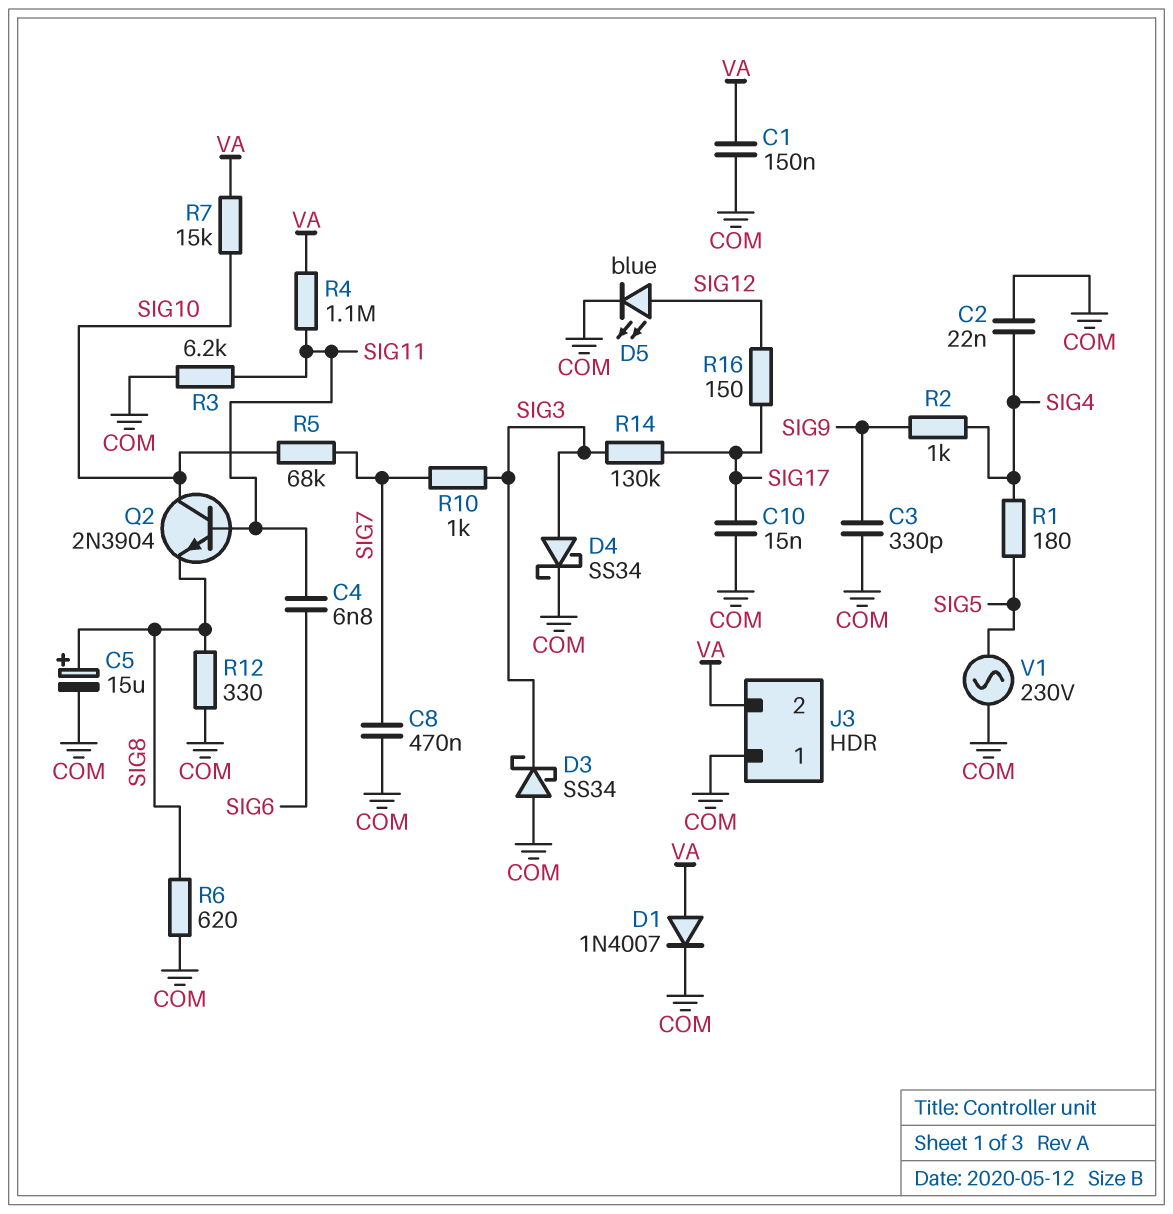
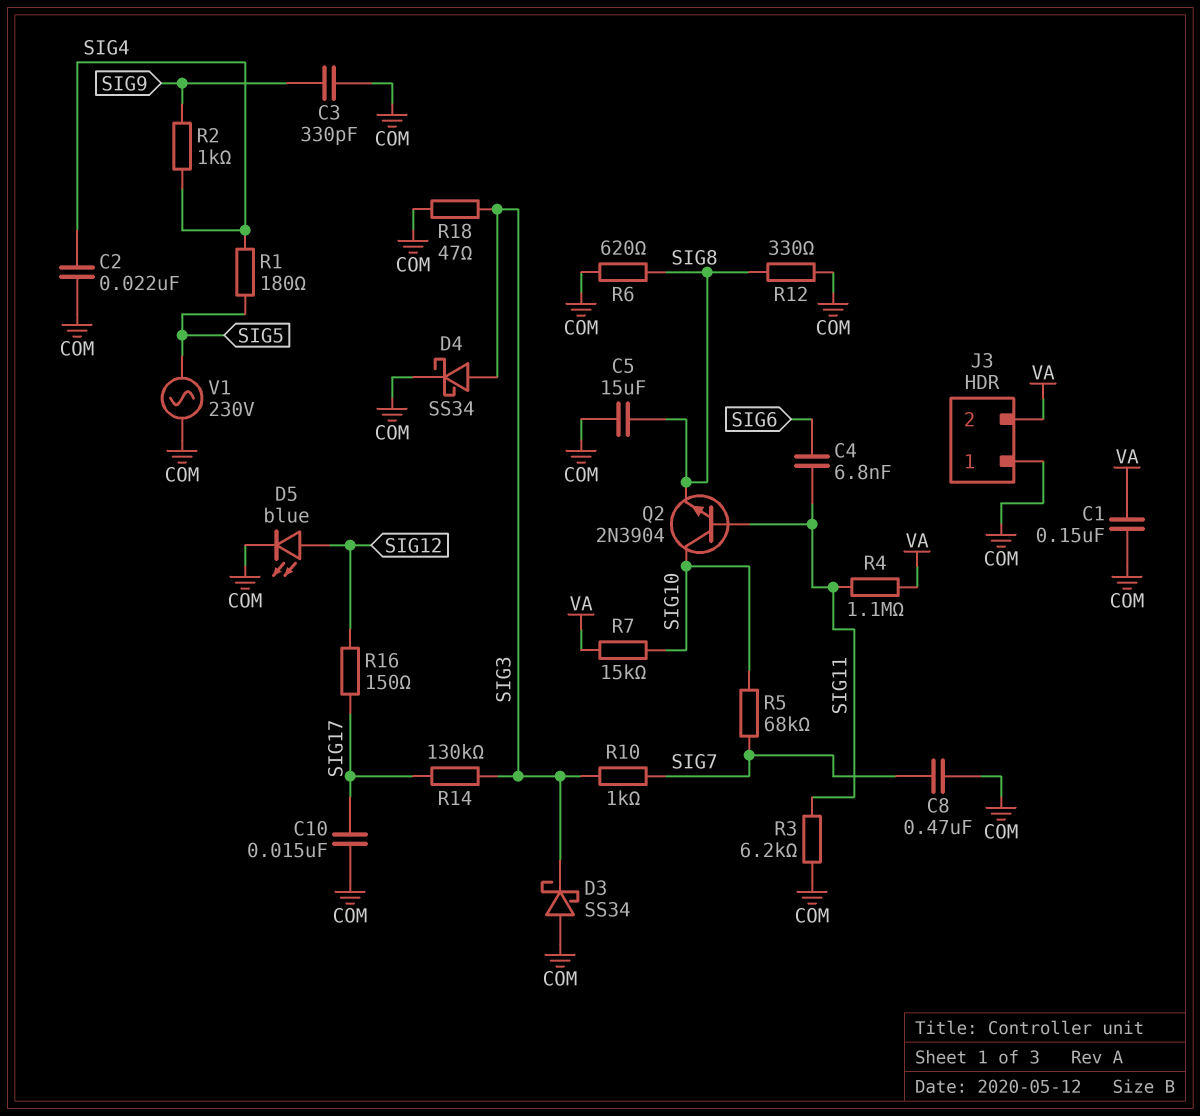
C5: 15uF (plus SIG8, minus COM) -> 15uF (COM, SIG8)
D1: diode 1N4007 (A VA, K COM) -> none
R18: none -> 47 (COM, SIG3)

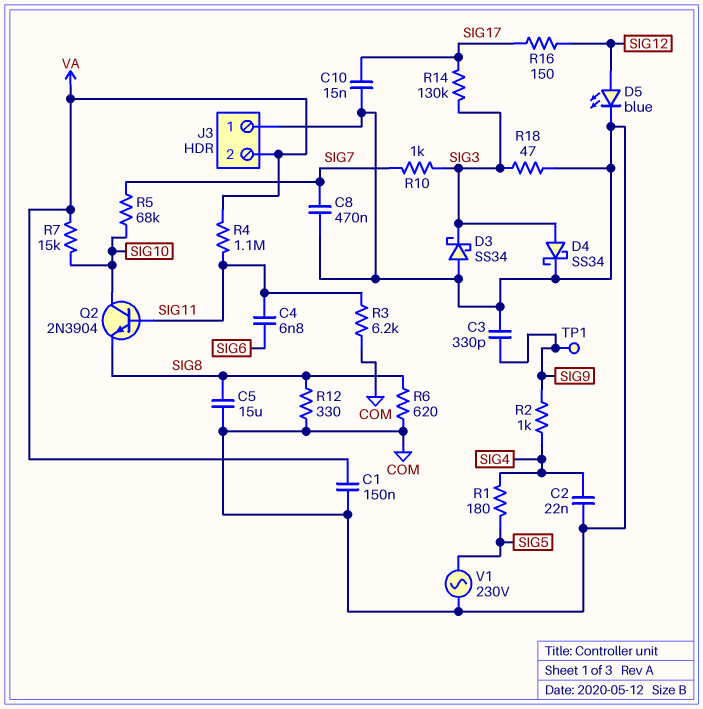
TP1: none -> test point (SIG9)

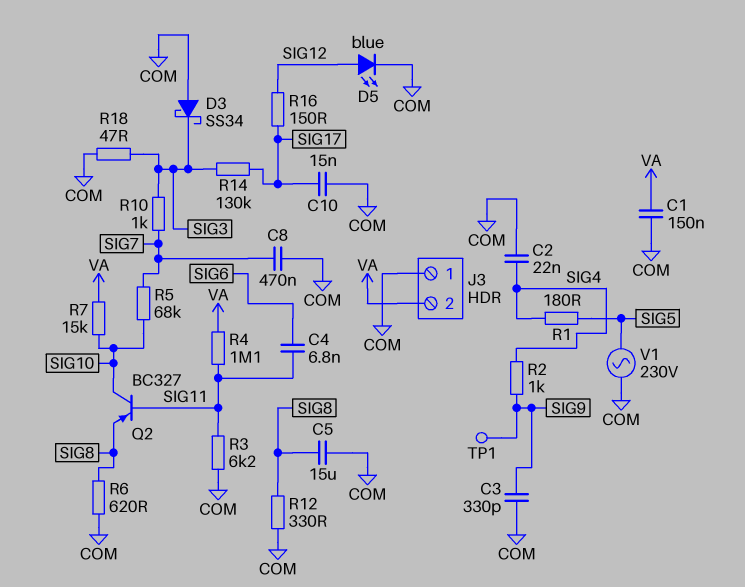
D4: schottky SS34 (A SIG3, K COM) -> none
Q2: NPN 2N3904 (B SIG11, C SIG10, E SIG8) -> PNP BC327 (B SIG11, C SIG10, E SIG8)

